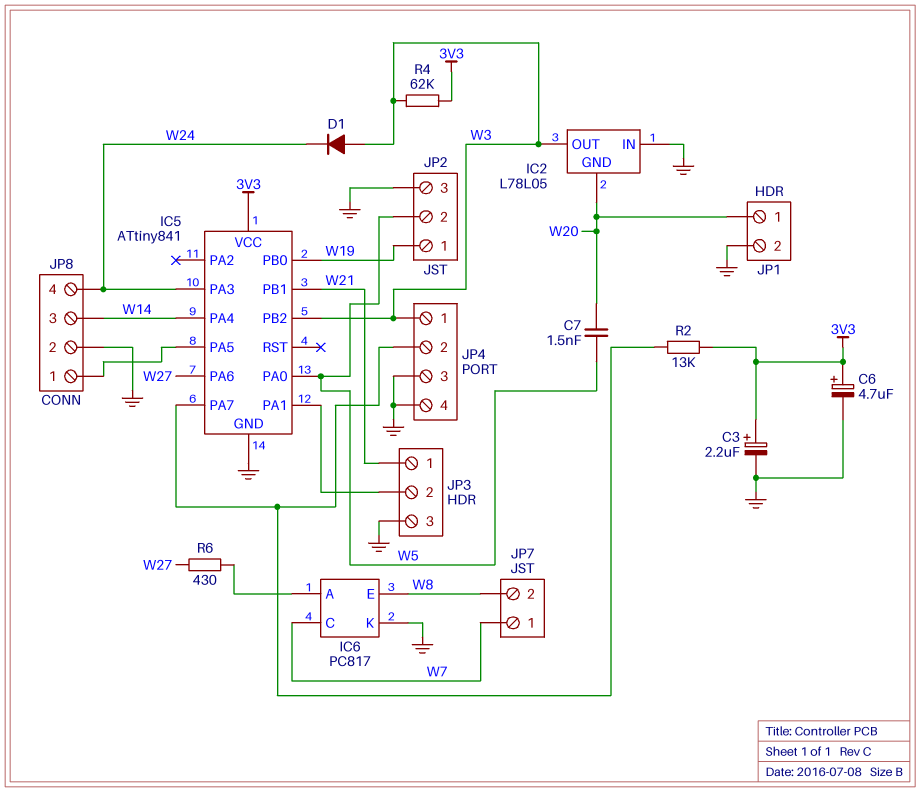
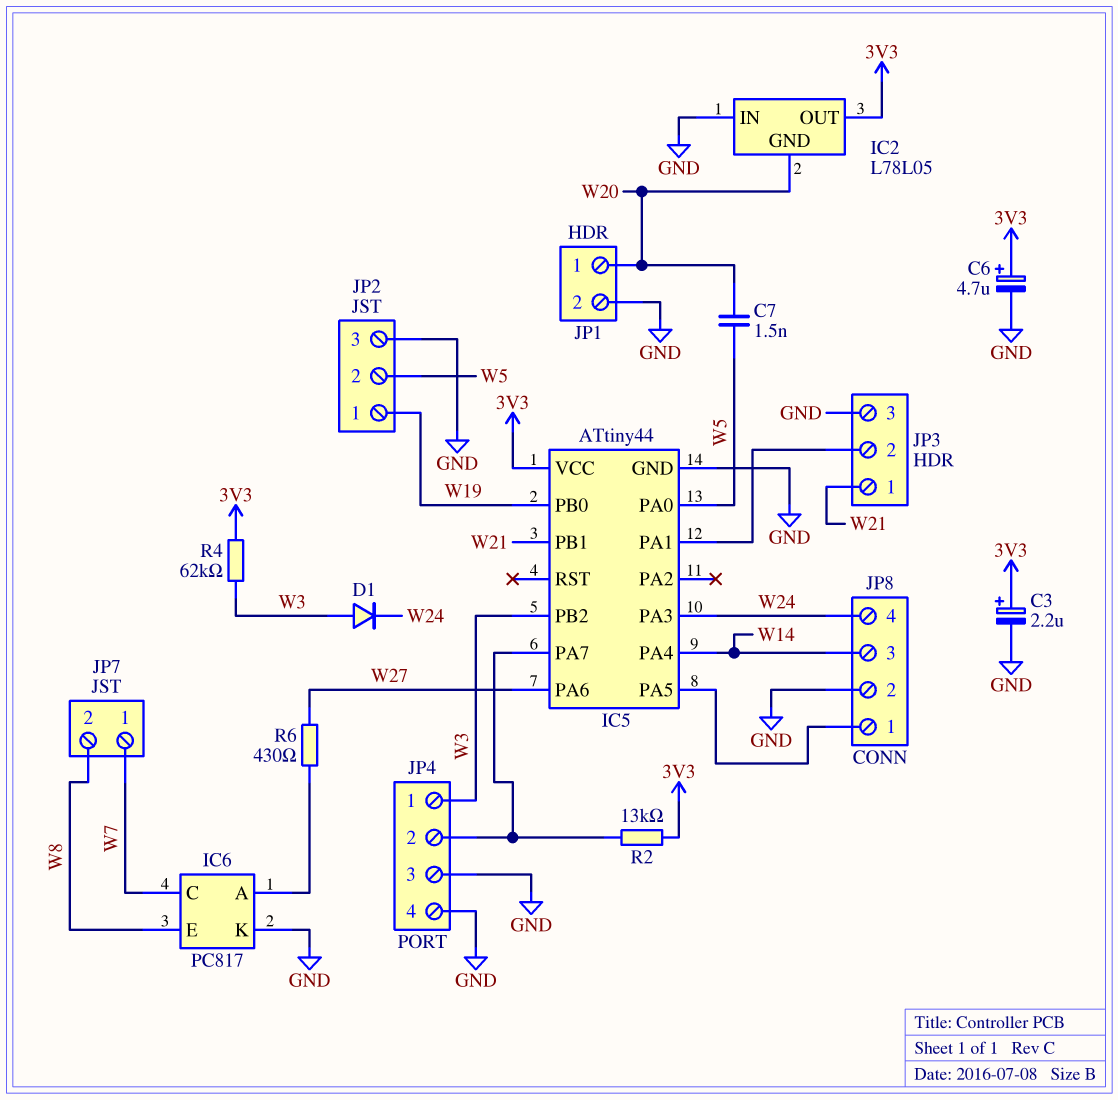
IC2 pin OUT: W3 -> 3V3
IC5: ATtiny841 -> ATtiny44

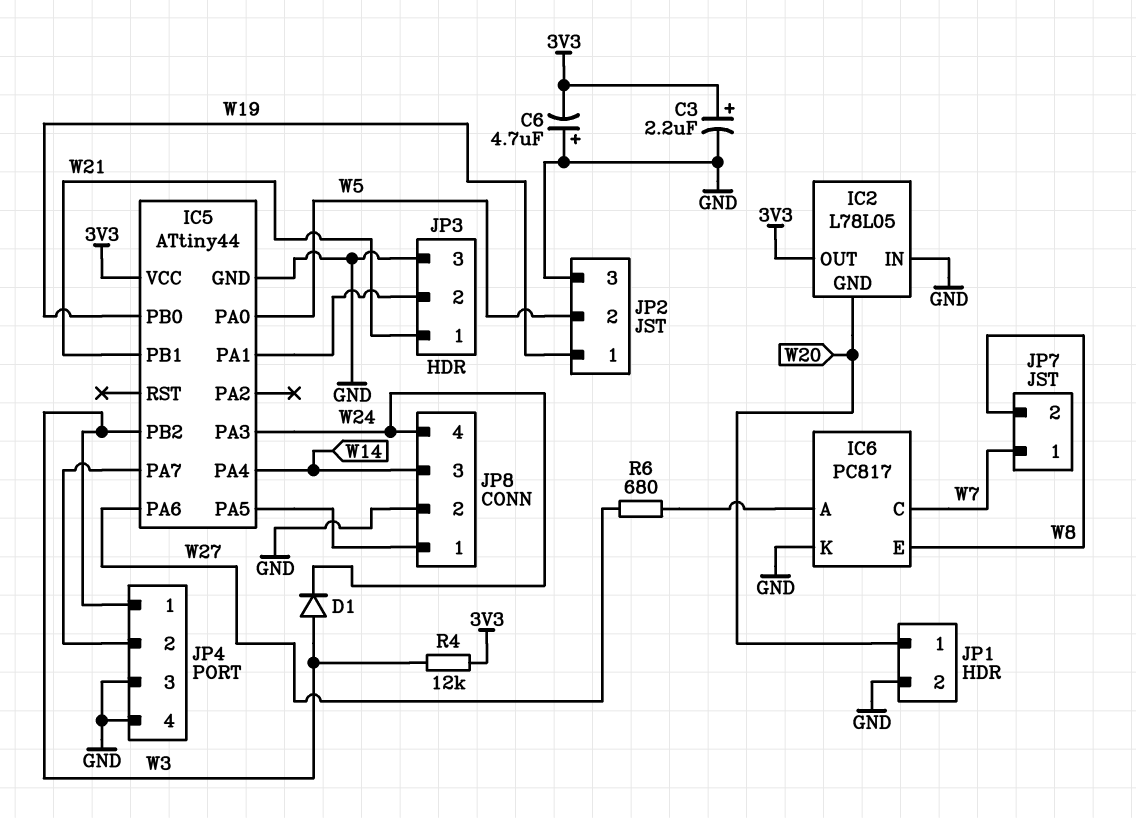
C6: 4.7uF (plus 3V3, minus GND) -> 4.7uF (plus GND, minus 3V3)
C7: 1.5nF (W5, W20) -> none
R2: 13k (3V3, IC5/PA7) -> none
R4: 62k (3V3, W3) -> 12k (3V3, W3)
R6: 430 (IC6/A, W27) -> 680 (IC6/A, W27)

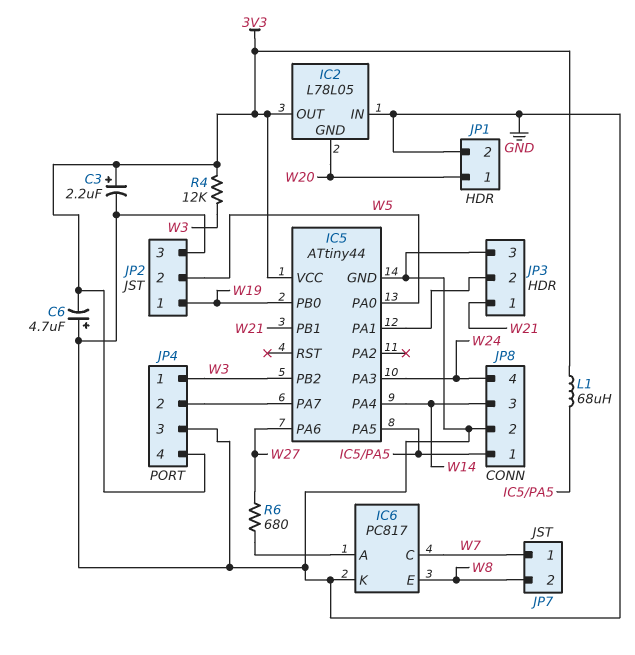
D1: diode (A W3, K W24) -> none
JP4 pin 4: GND -> 3V3
L1: none -> 68uH (3V3, IC5/PA5)

